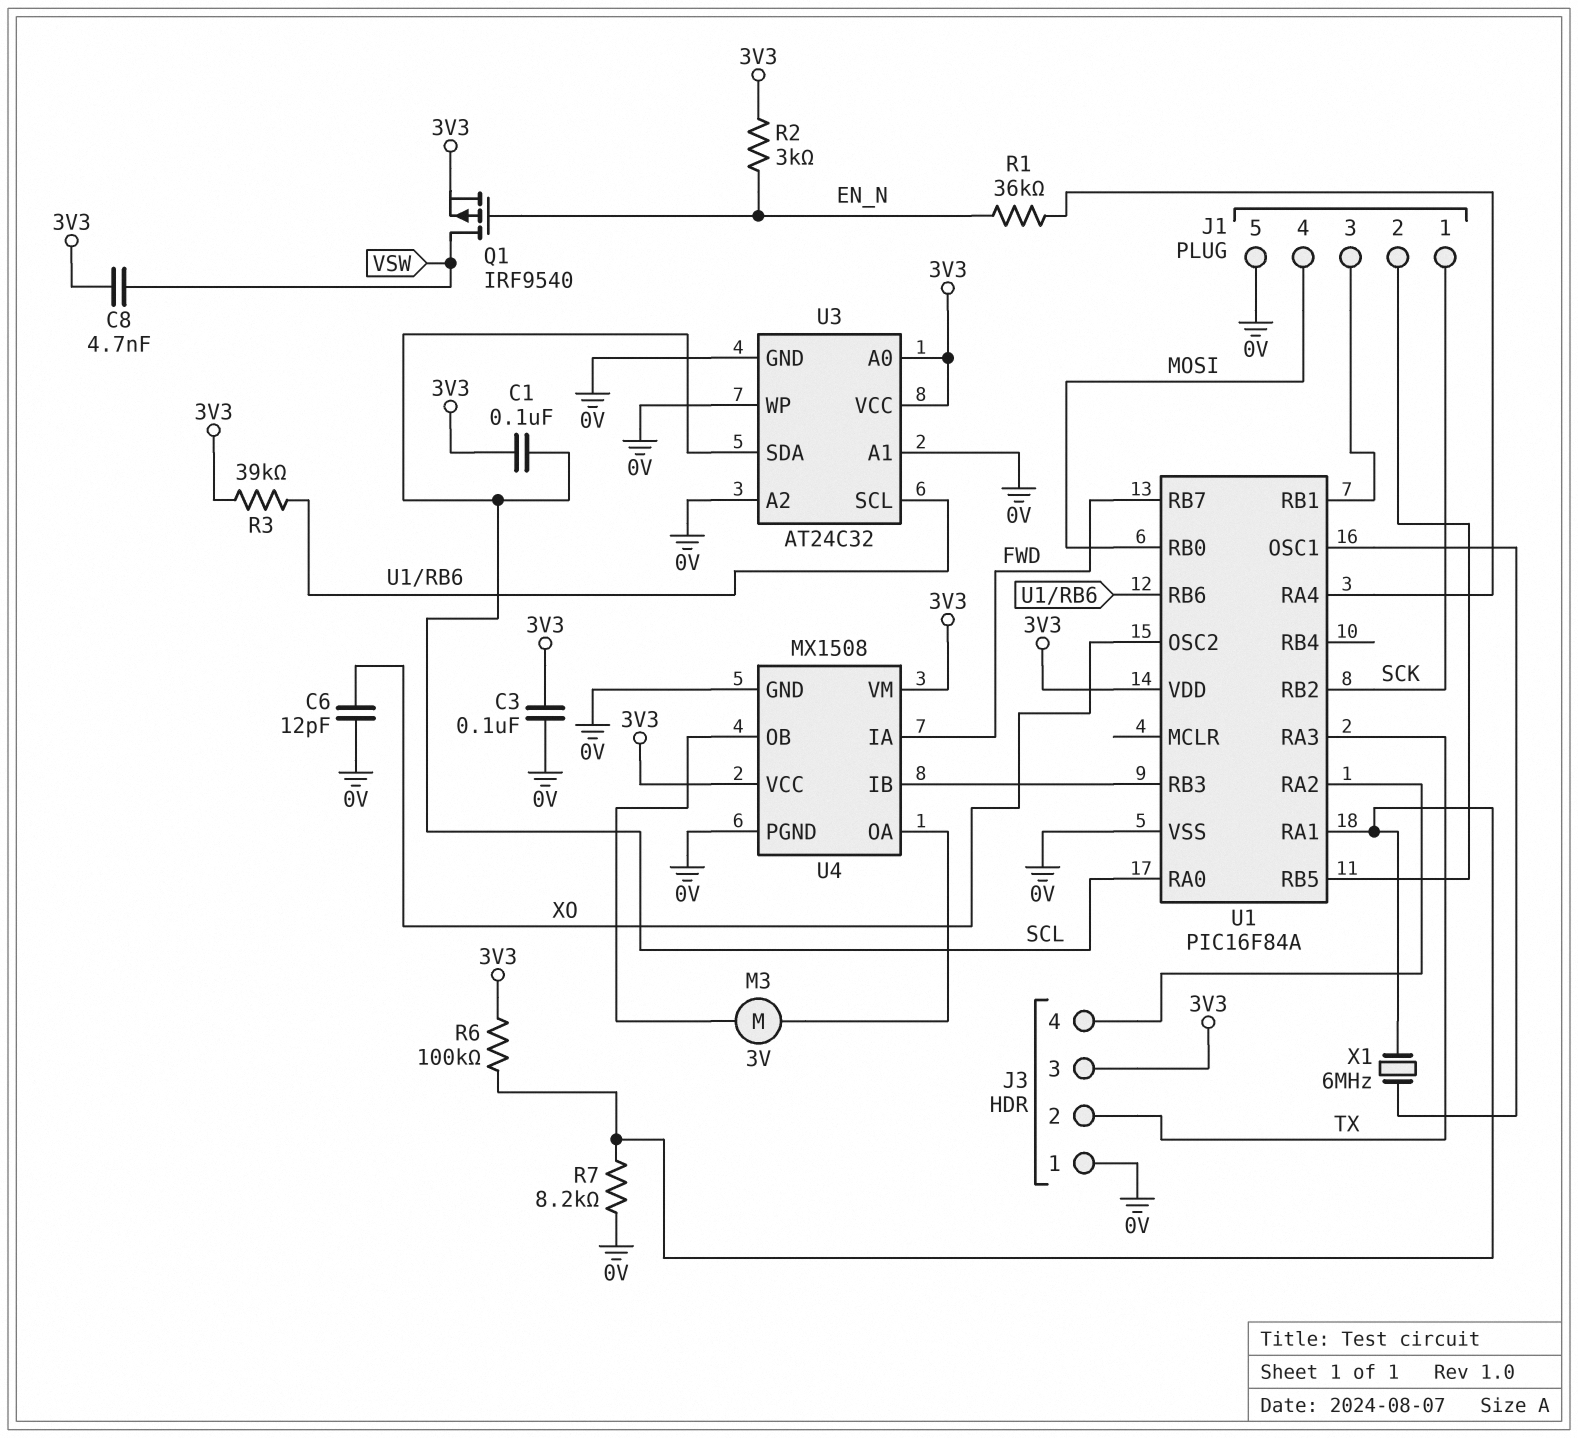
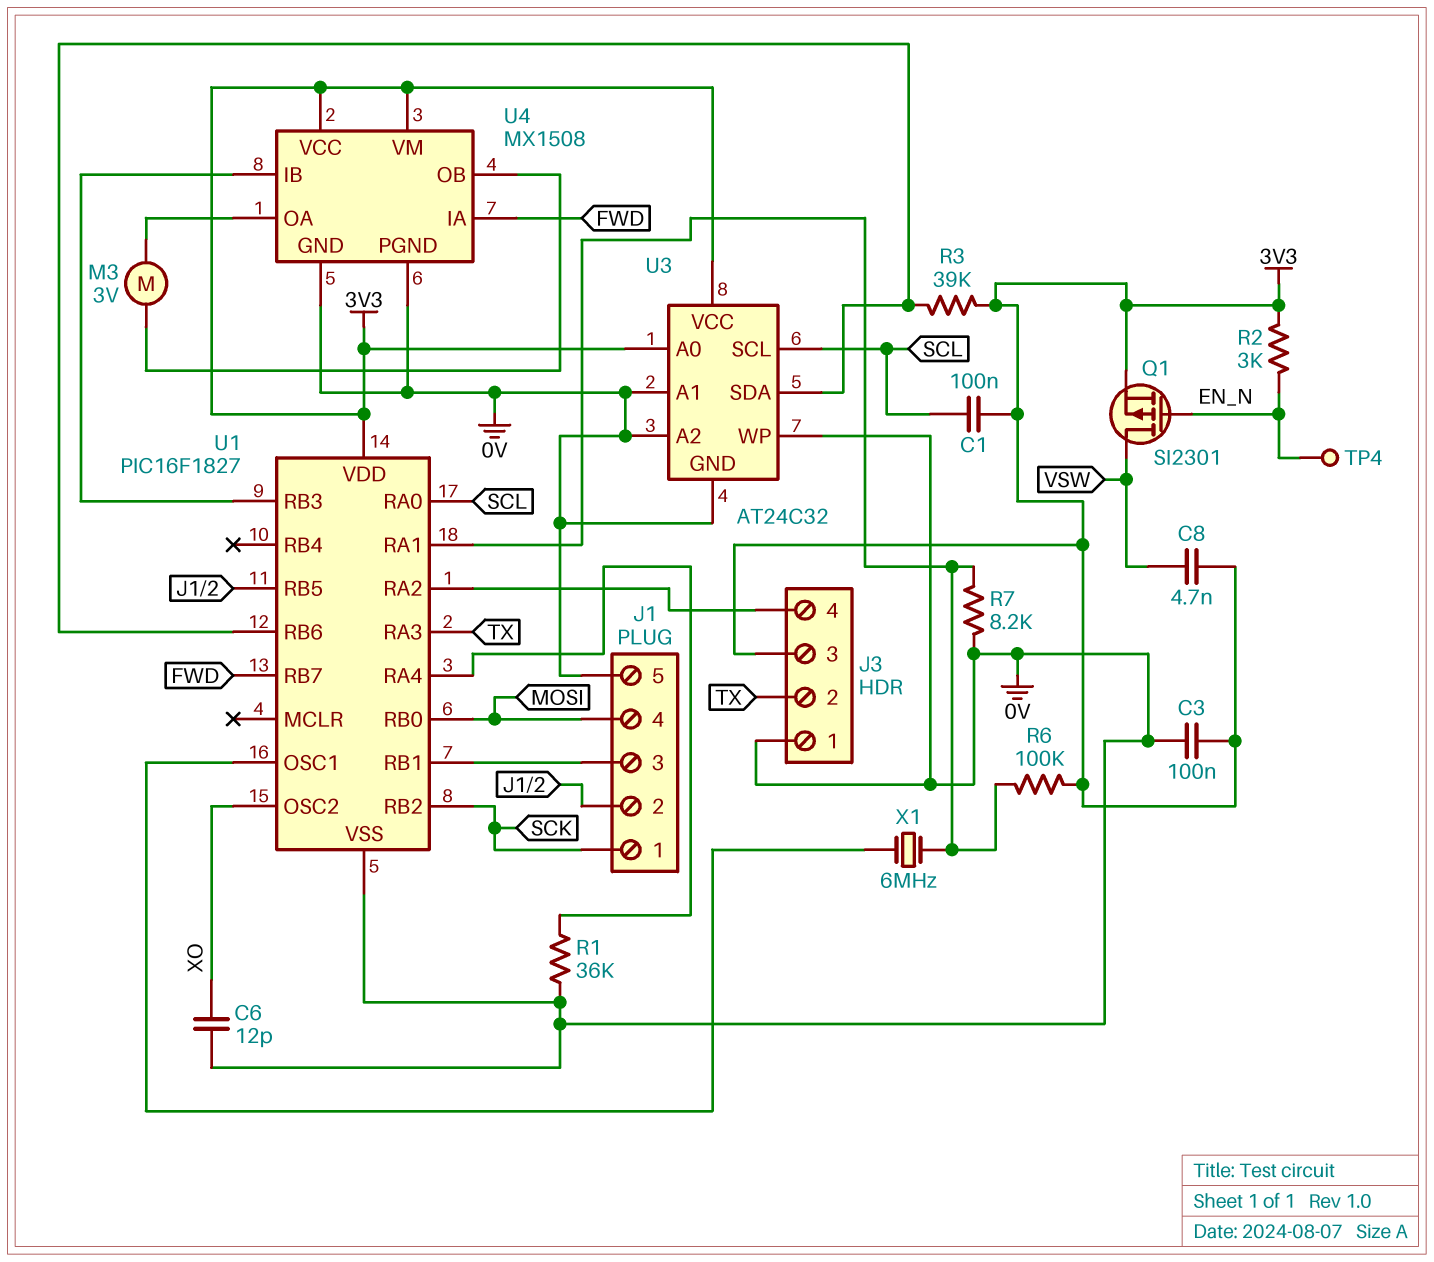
Q1: PMOS IRF9540 (G EN_N, D VSW, S 3V3) -> PMOS SI2301 (G EN_N, D VSW, S 3V3)
R1: 36k (EN_N, U1/RA4) -> 36k (0V, U1/RA4)
TP4: none -> test point (EN_N)
U1: PIC16F84A -> PIC16F1827
U3 pin SCL: U1/RB6 -> SCL
U3 pin SDA: SCL -> U1/RB6

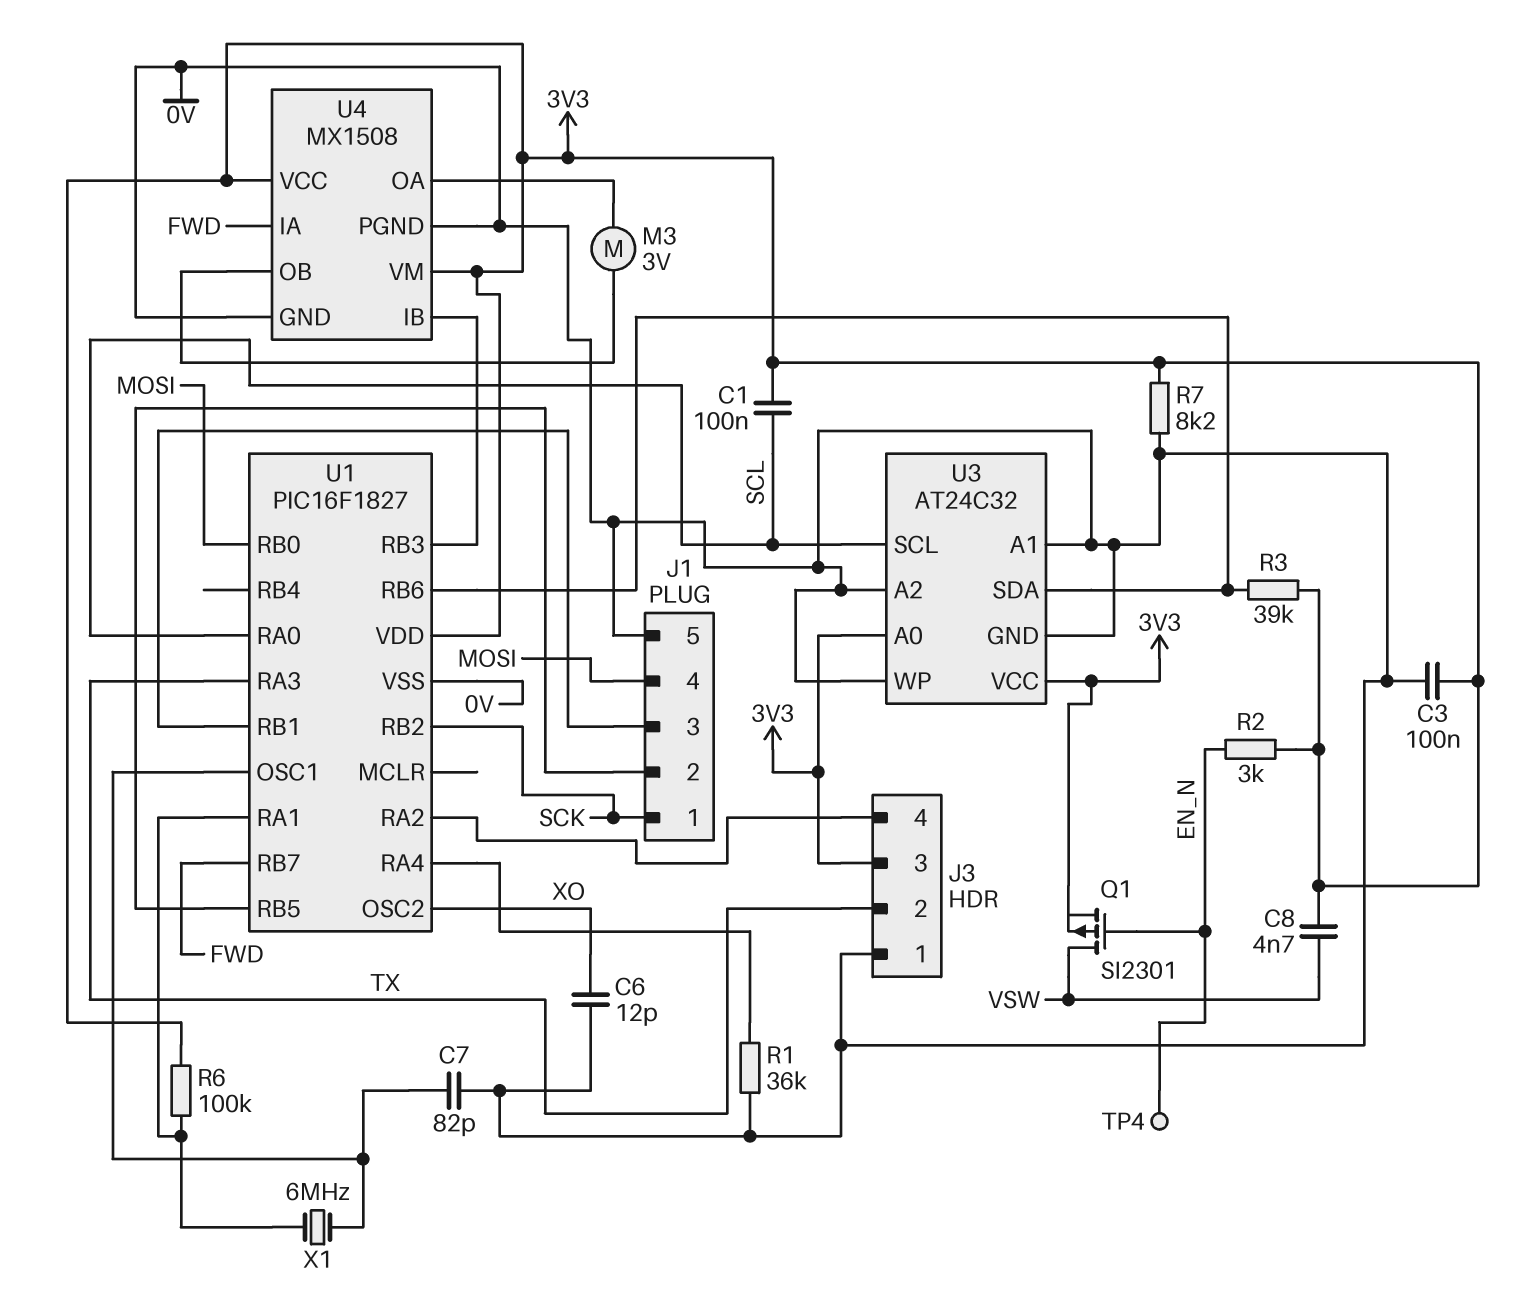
C7: none -> 82pF (0V, U1/OSC1)
R7: 8.2k (0V, U1/RA1) -> 8.2k (0V, 3V3)

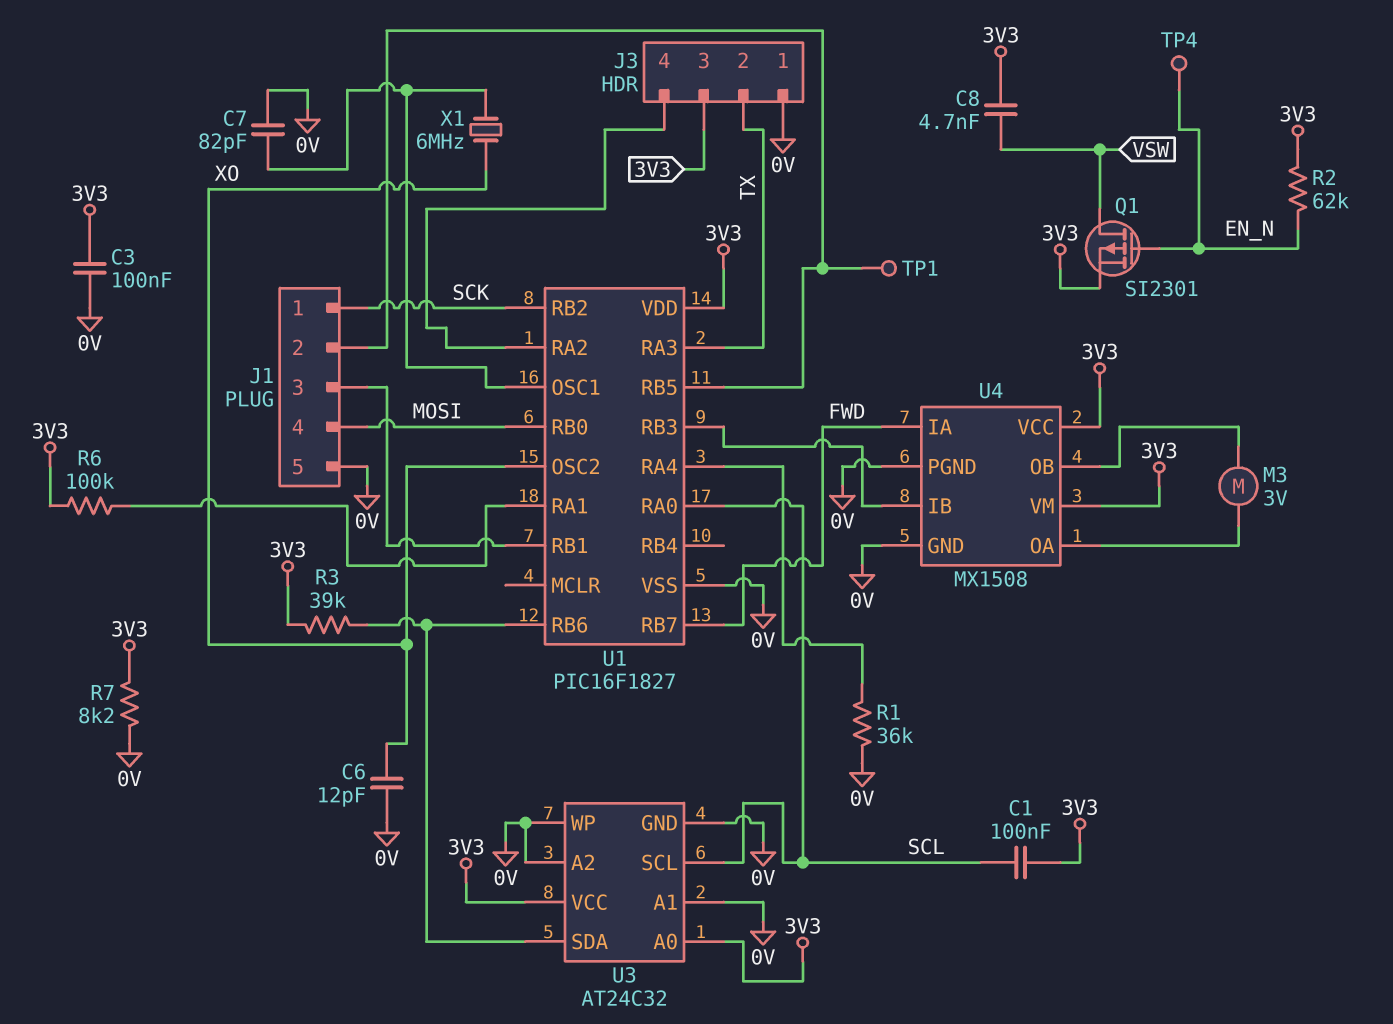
R2: 3k (3V3, EN_N) -> 62k (3V3, EN_N)
TP1: none -> test point (J1/2)
X1: 6MHz (U1/OSC1, U1/RA1) -> 6MHz (U1/OSC1, XO)

